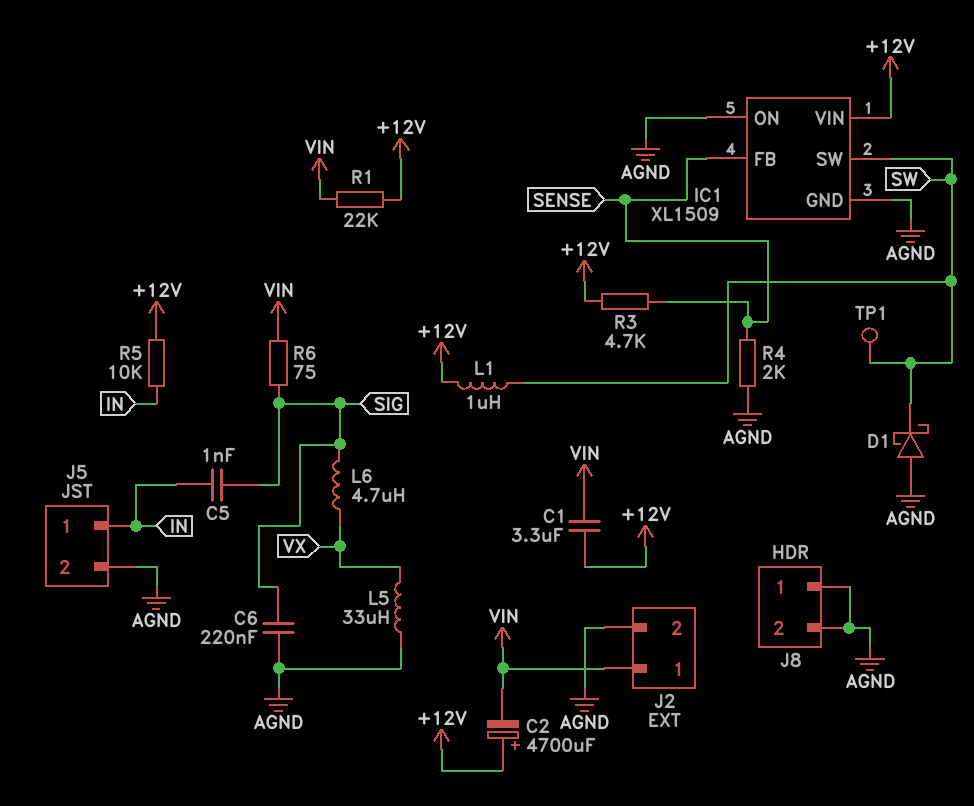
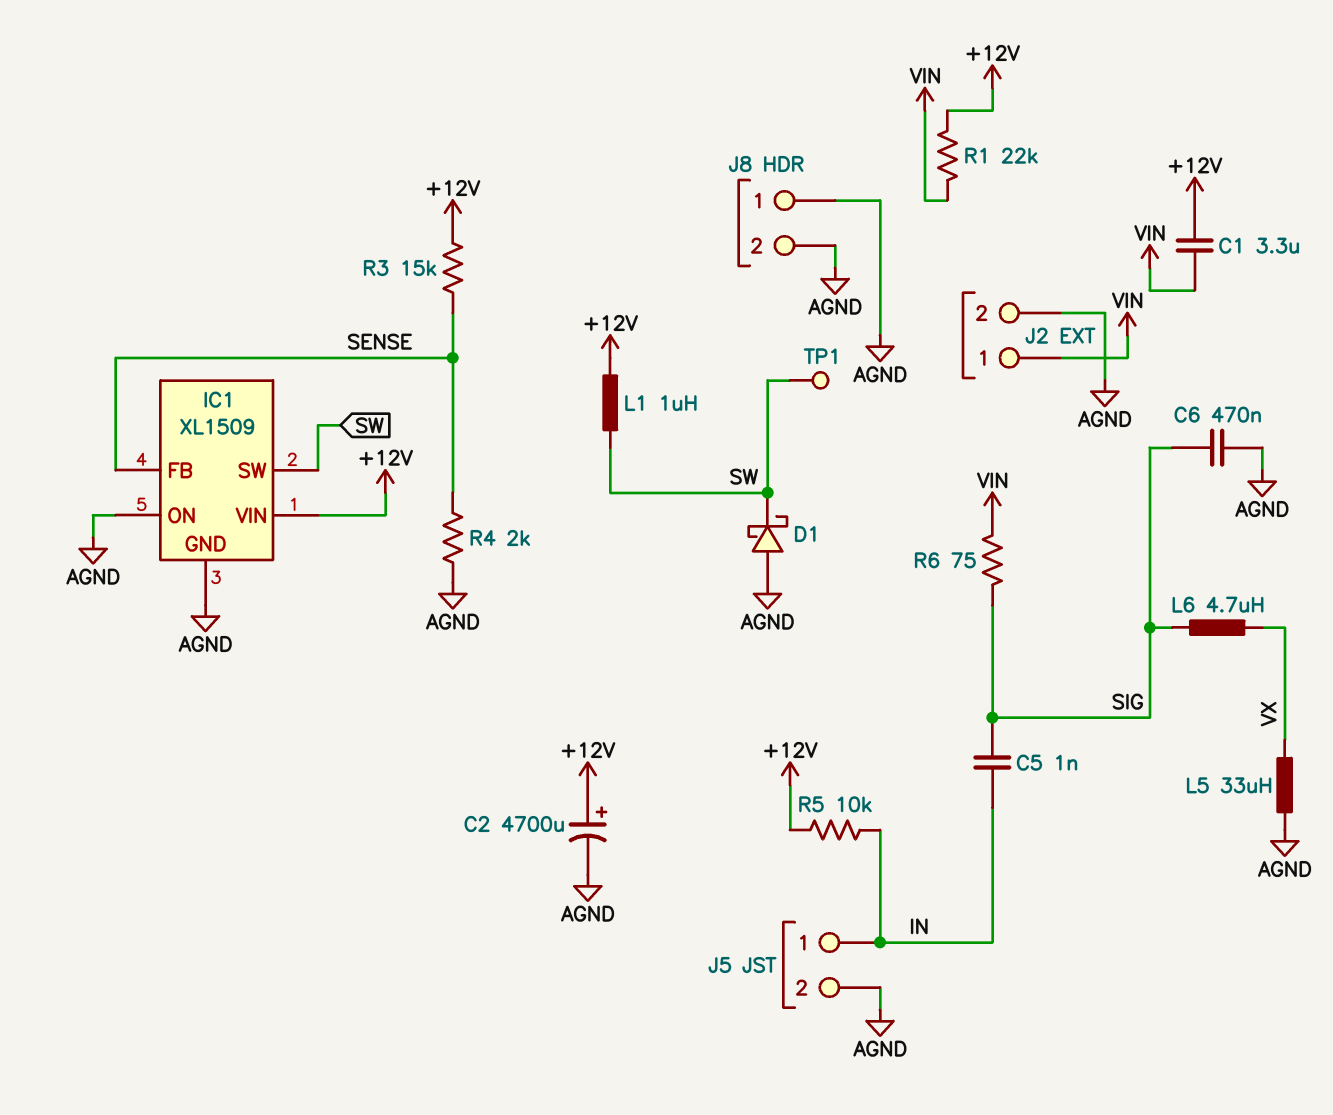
C2: 4700uF (plus +12V, minus VIN) -> 4700uF (plus +12V, minus AGND)
C6: 220nF (AGND, SIG) -> 470nF (AGND, SIG)
R3: 4.7k (+12V, SENSE) -> 15k (+12V, SENSE)

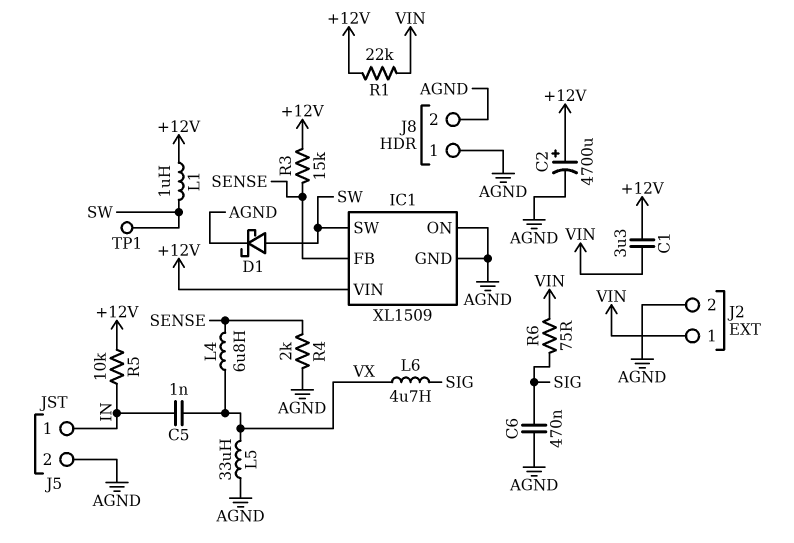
C5: 1nF (IN, SIG) -> 1nF (IN, VX)
D1: schottky (A AGND, K SW) -> schottky (A SW, K AGND)
L4: none -> 6.8uH (SENSE, VX)

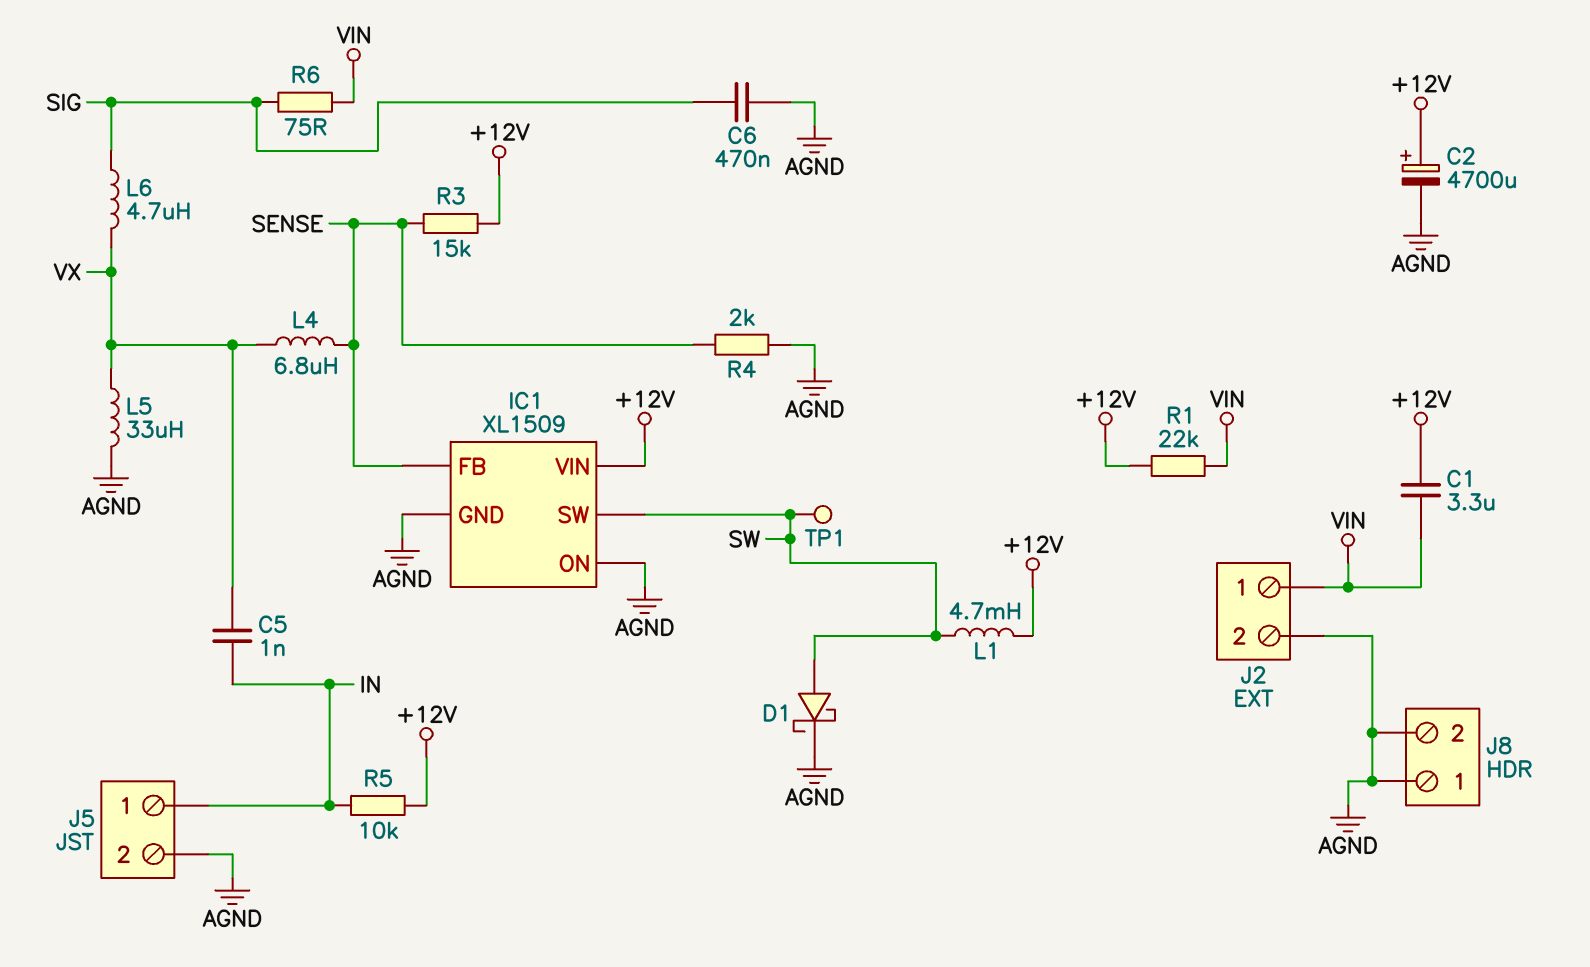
L1: 1uH (+12V, SW) -> 4.7mH (+12V, SW)

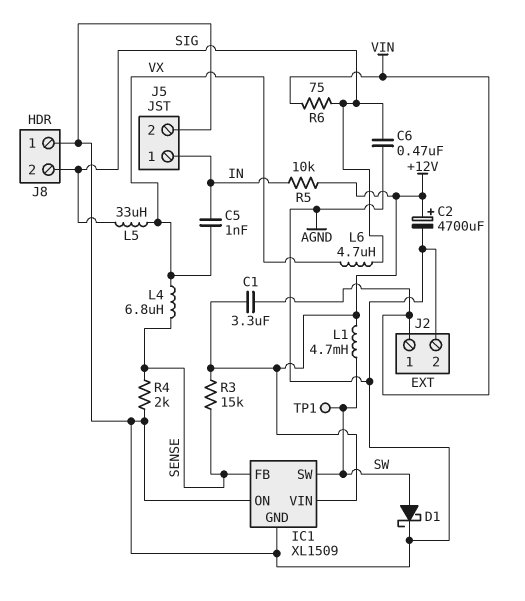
J8 pin 2: AGND -> SIG
L5: 33uH (AGND, VX) -> 33uH (SIG, VX)
R1: 22k (+12V, VIN) -> none

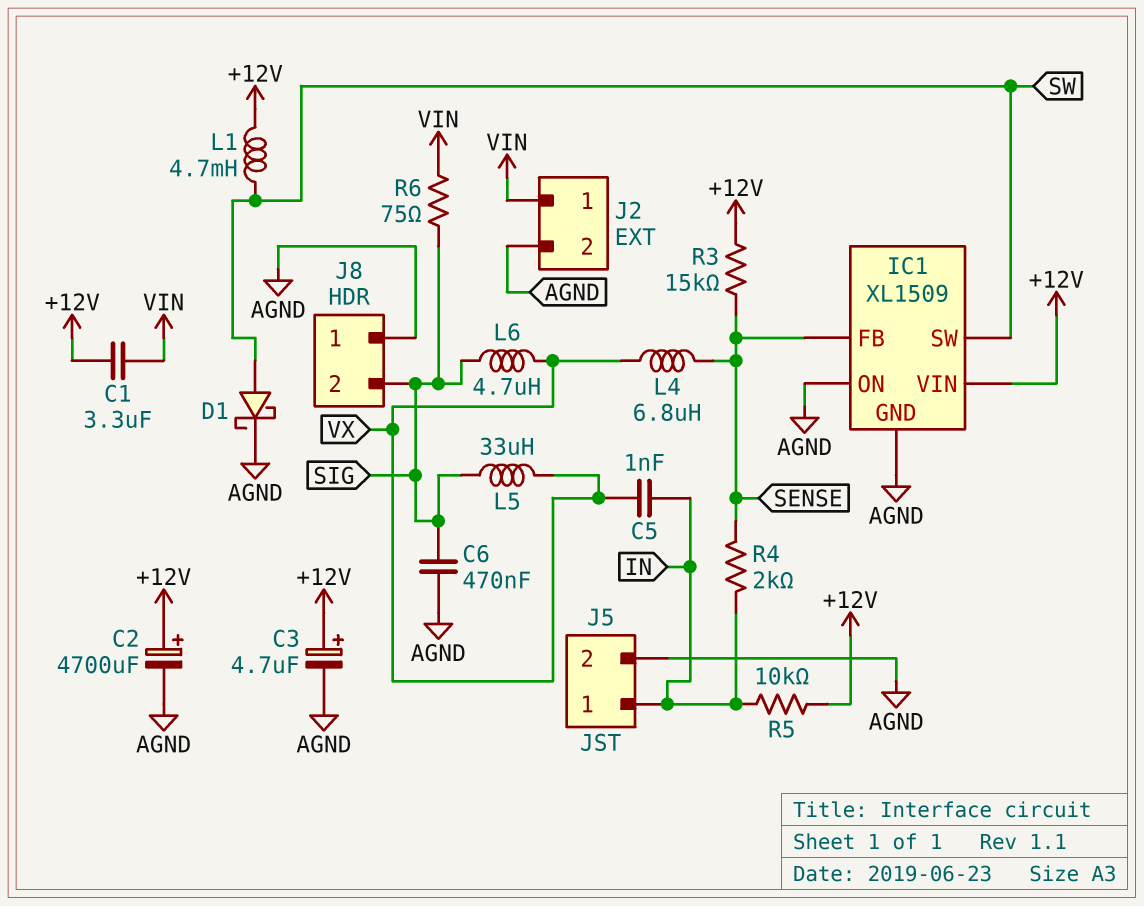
C3: none -> 4.7uF (plus +12V, minus AGND)
R4: 2k (AGND, SENSE) -> 2k (IN, SENSE)
TP1: test point (SW) -> none

